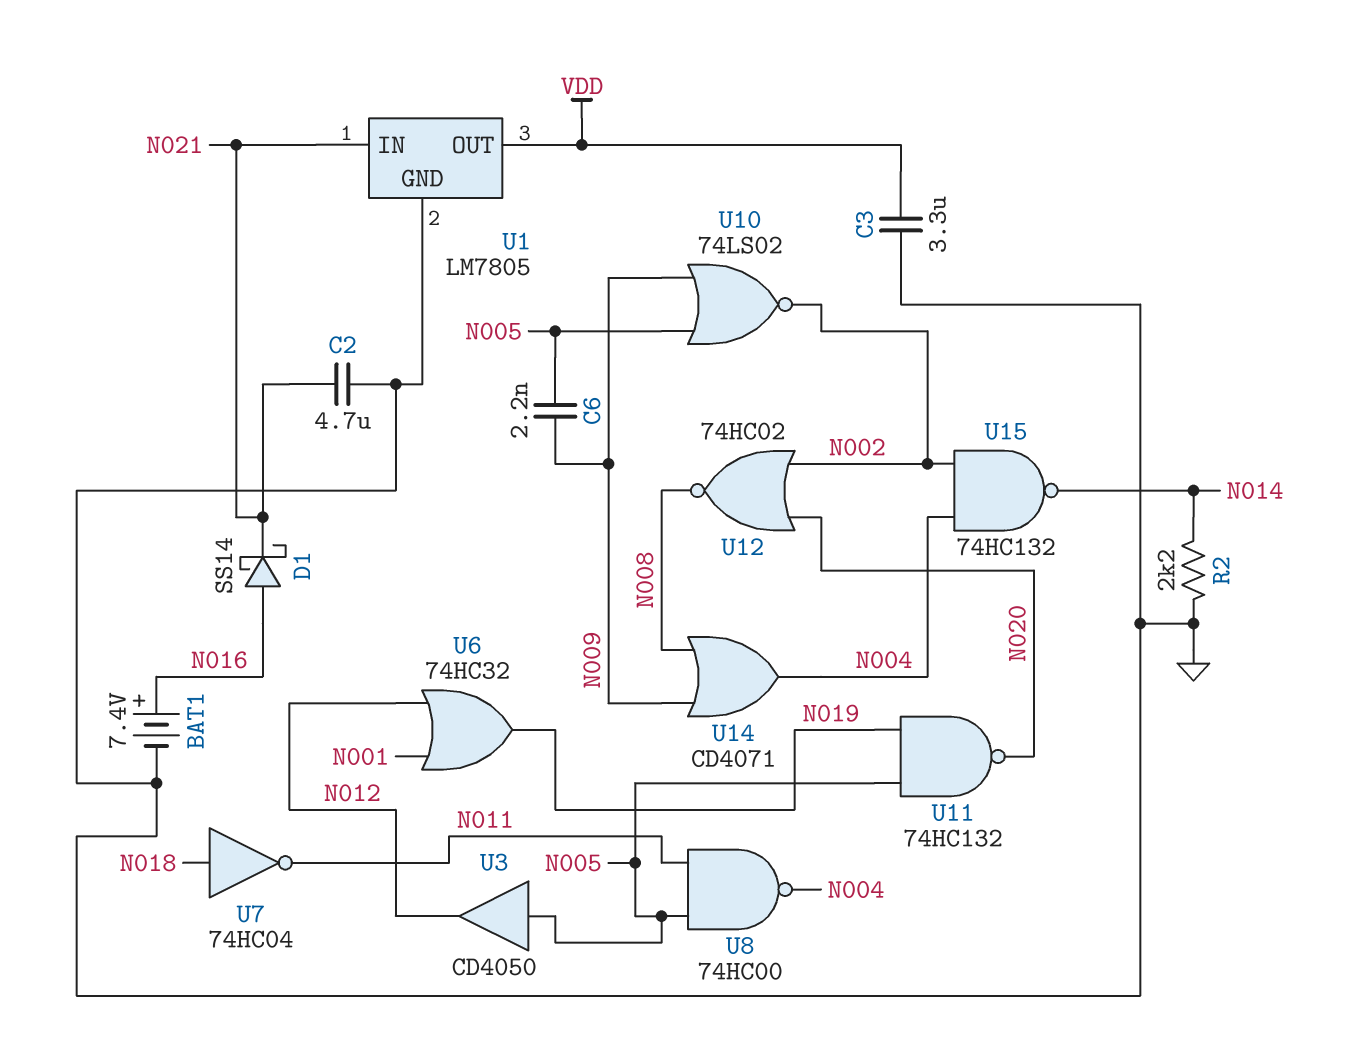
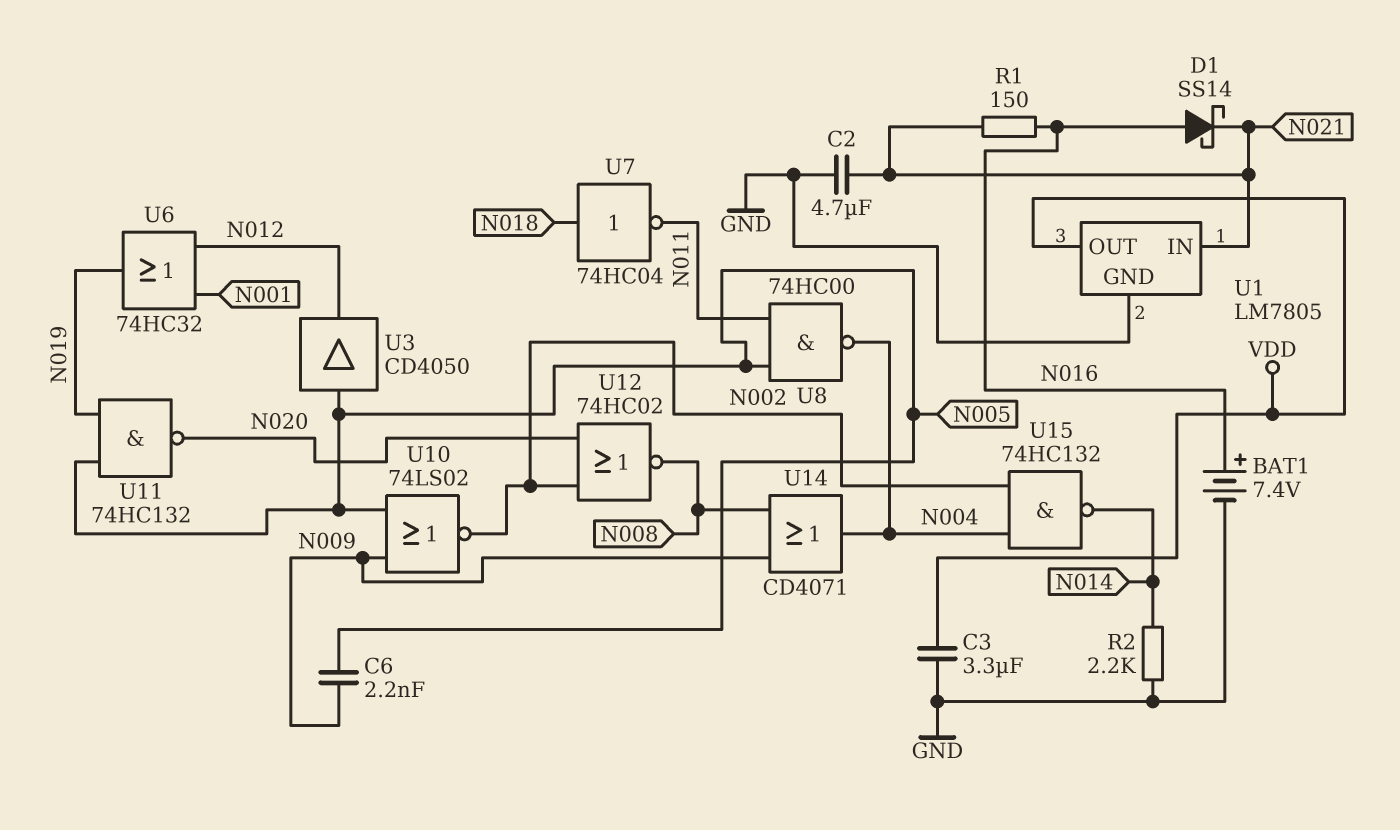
R1: none -> 150 (N016, N021)

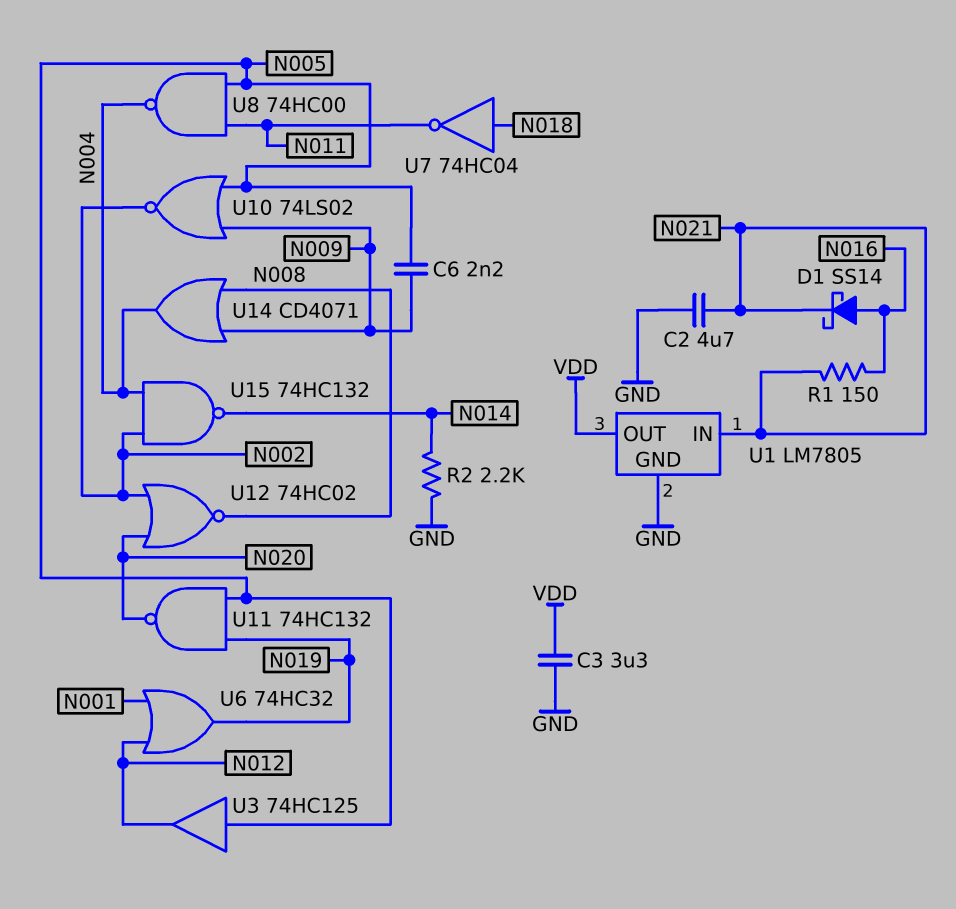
BAT1: 7.4V (plus N016, minus GND) -> none
U3: buffer CD4050 (in N005, out N012) -> buffer 74HC125 (in N005, out N012)

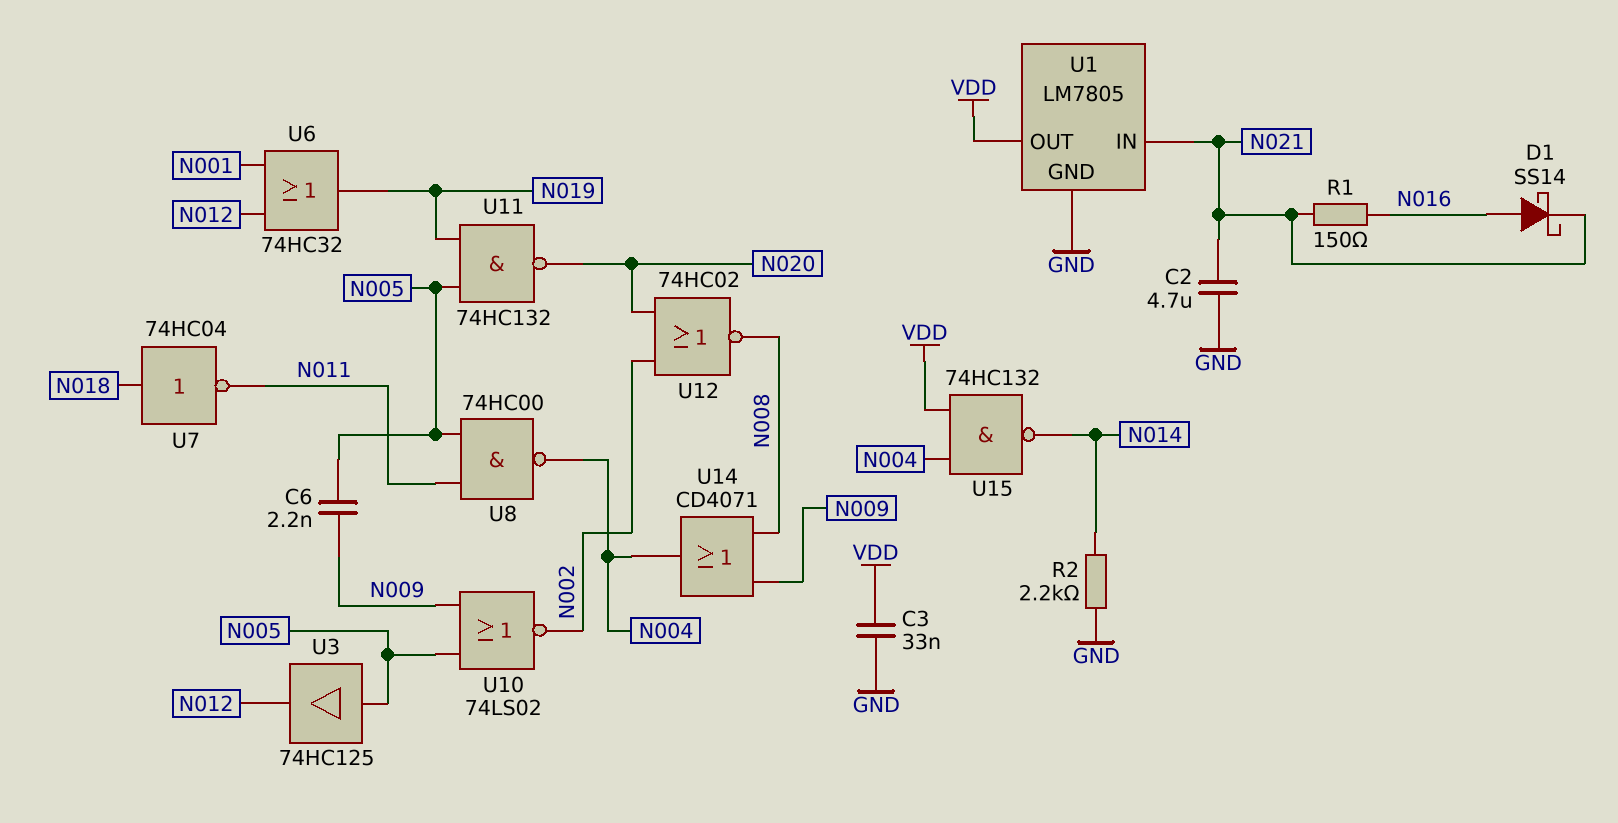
C3: 3.3uF (GND, VDD) -> 33nF (GND, VDD)
U15: NAND 74HC132 (in N002, in N004, out N014) -> NAND 74HC132 (in N004, in VDD, out N014)

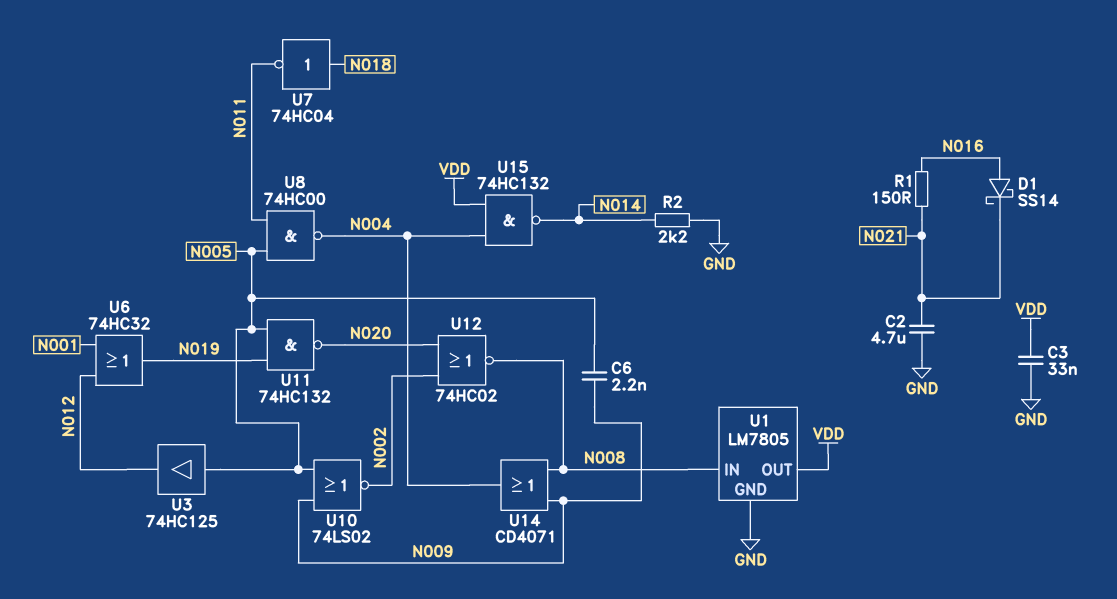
U1 pin IN: N021 -> N008

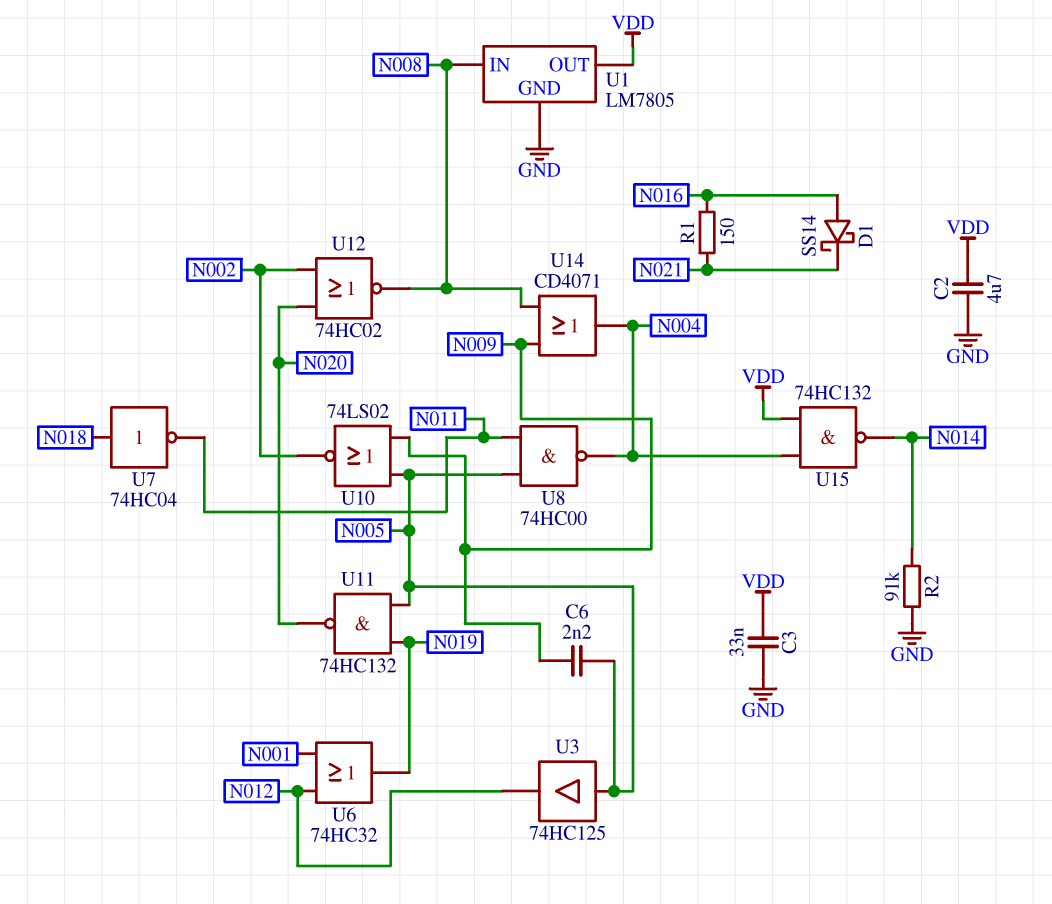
C2: 4.7uF (GND, N021) -> 4.7uF (GND, VDD)
R2: 2.2k (GND, N014) -> 91k (GND, N014)

